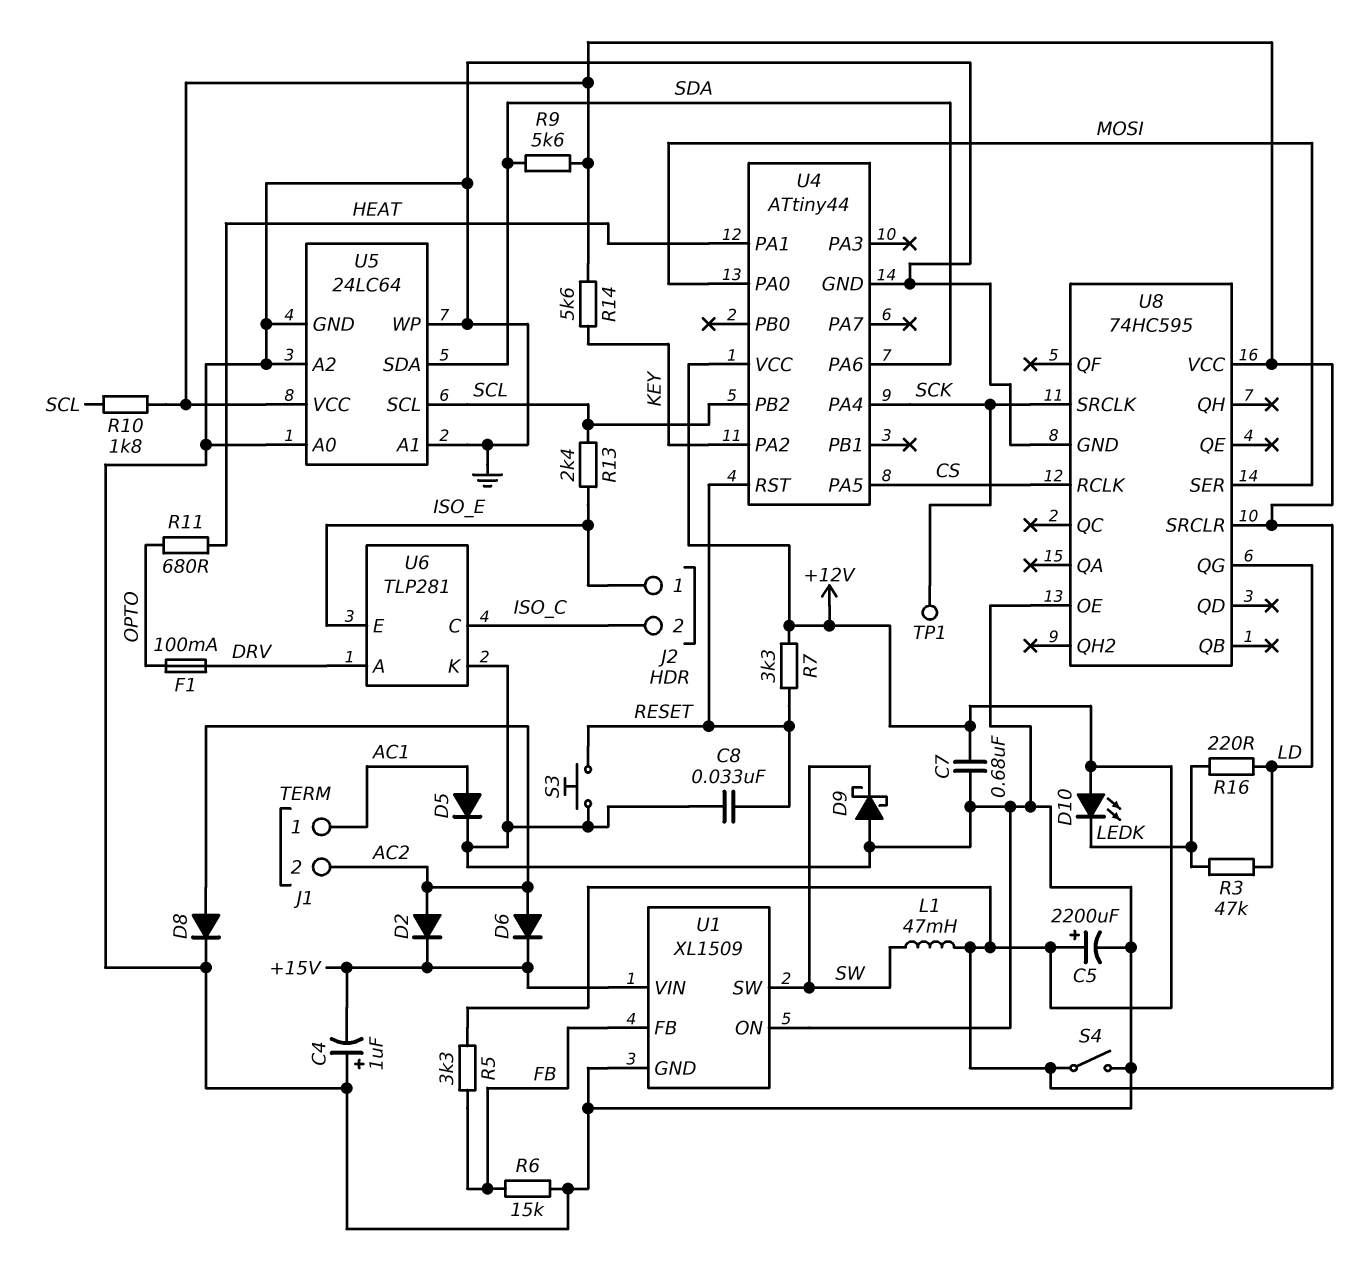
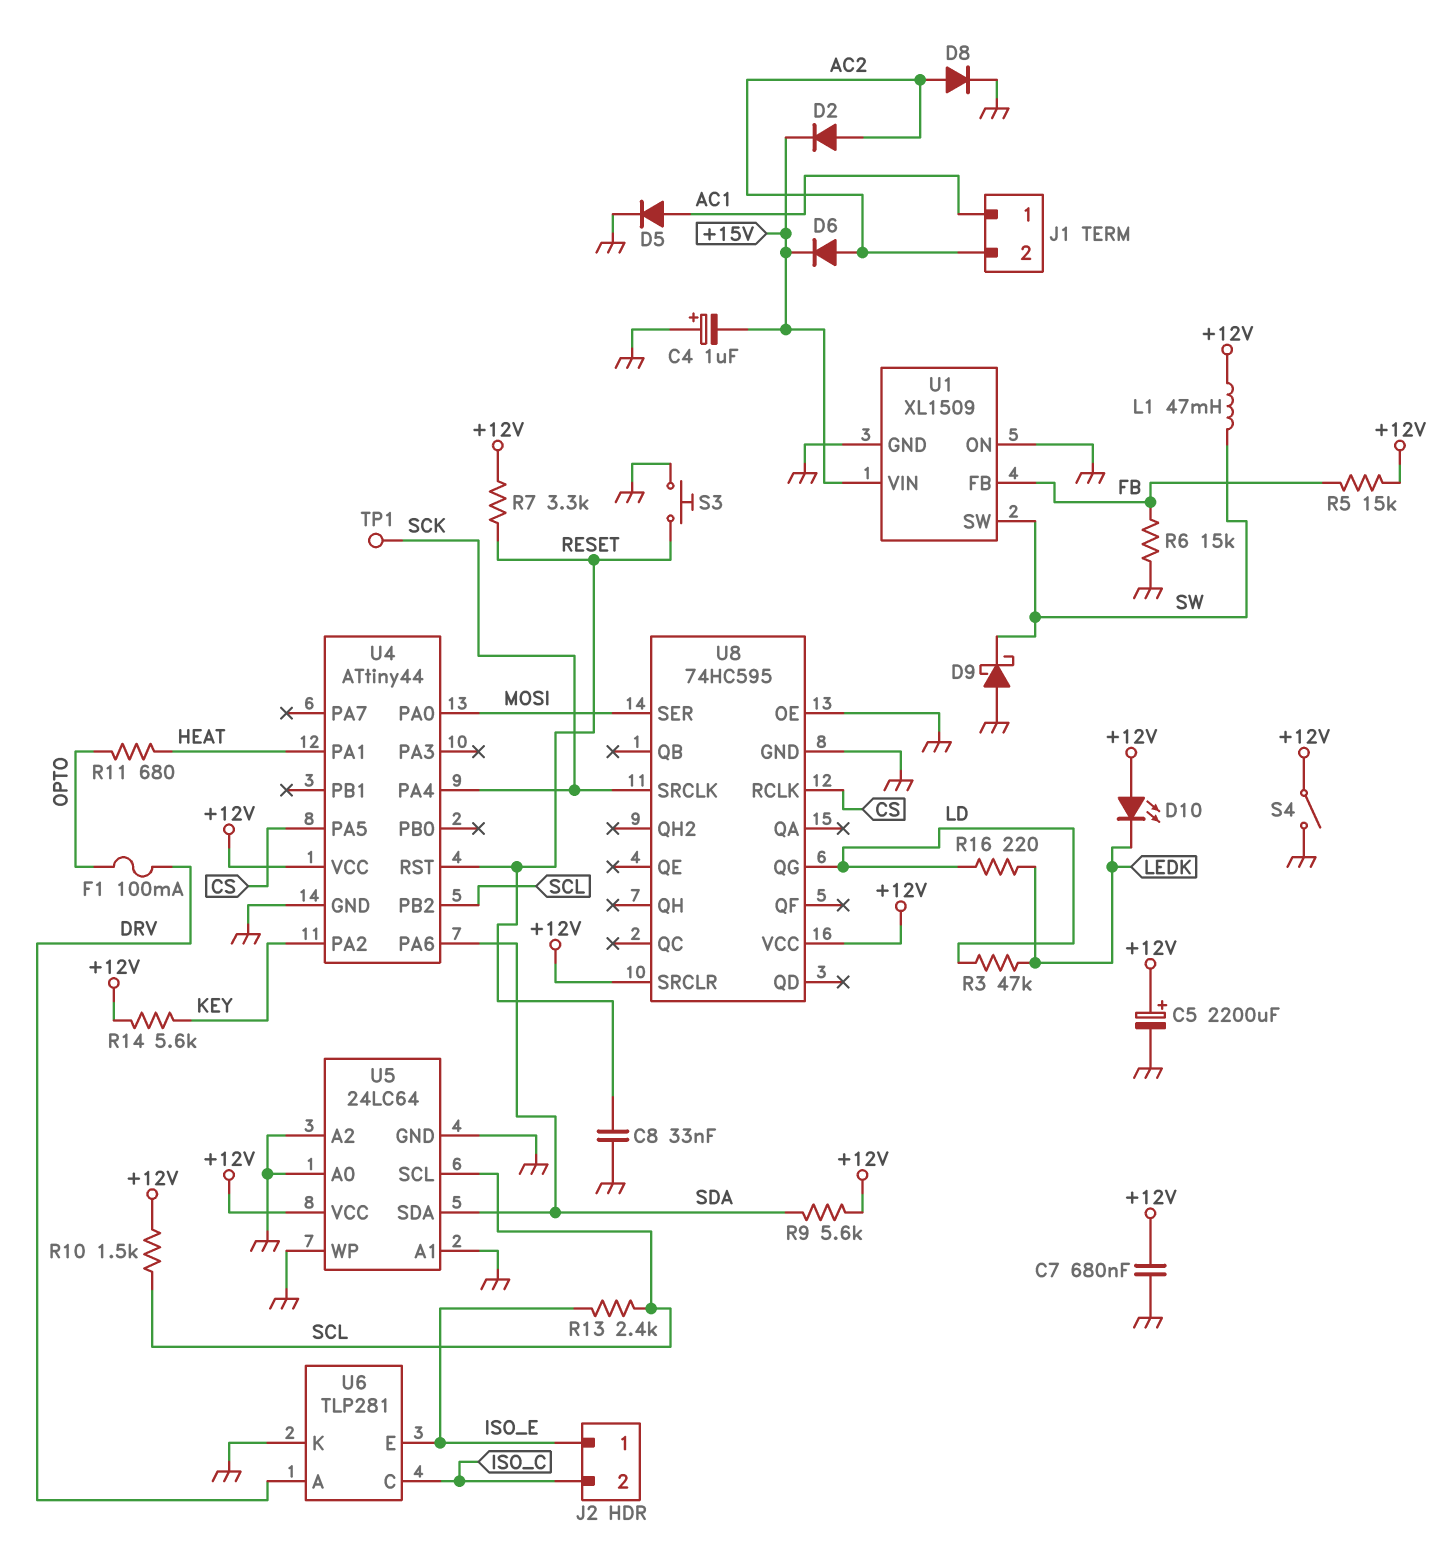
R5: 3.3k (+12V, FB) -> 15k (+12V, FB)
R10: 1.8k (+12V, SCL) -> 1.5k (+12V, SCL)

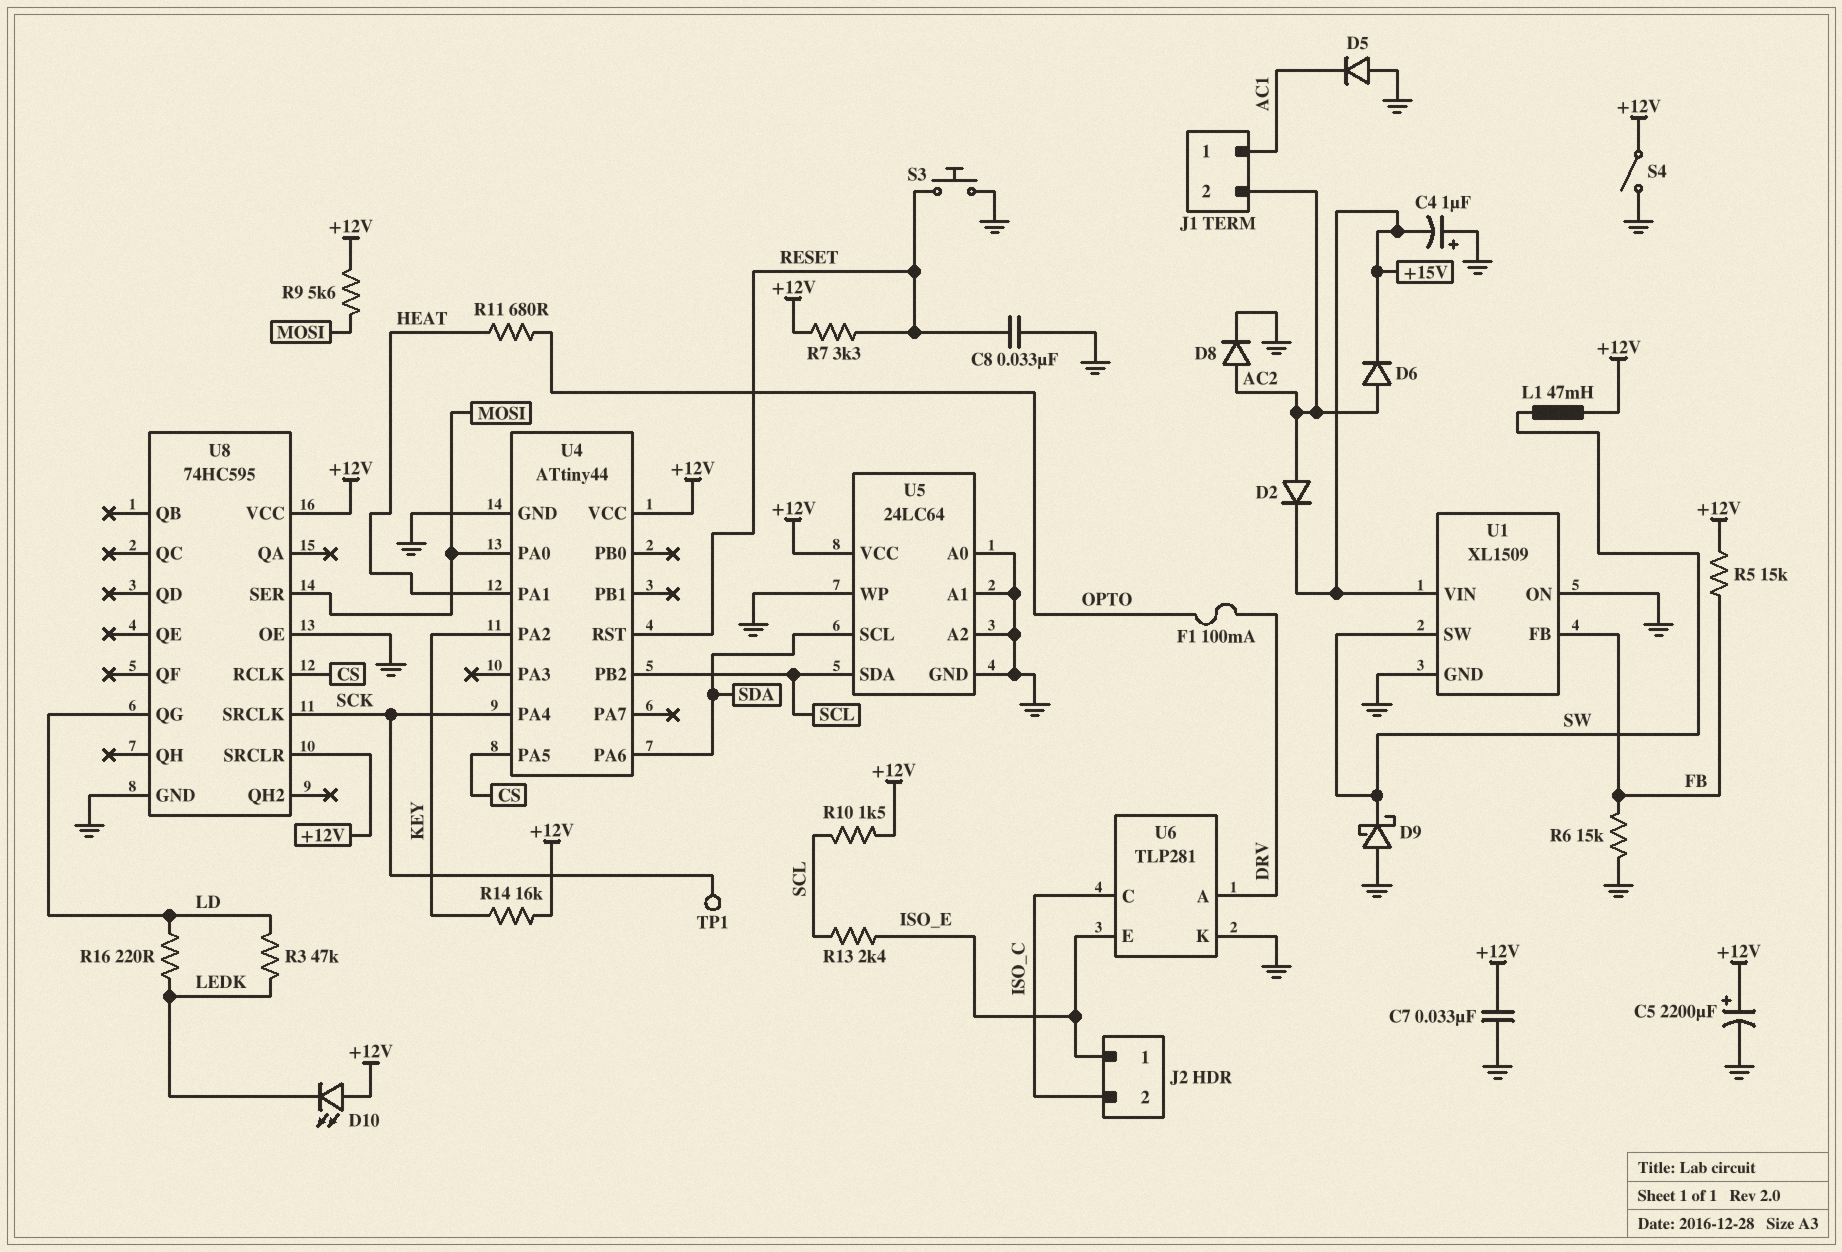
C7: 680nF (+12V, GND) -> 33nF (+12V, GND)
D5: diode (A AC1, K GND) -> diode (A GND, K AC1)
R9: 5.6k (+12V, SDA) -> 5.6k (+12V, MOSI)
R14: 5.6k (+12V, KEY) -> 16k (+12V, KEY)
U5 pin SCL: SCL -> SDA
U5 pin SDA: SDA -> SCL

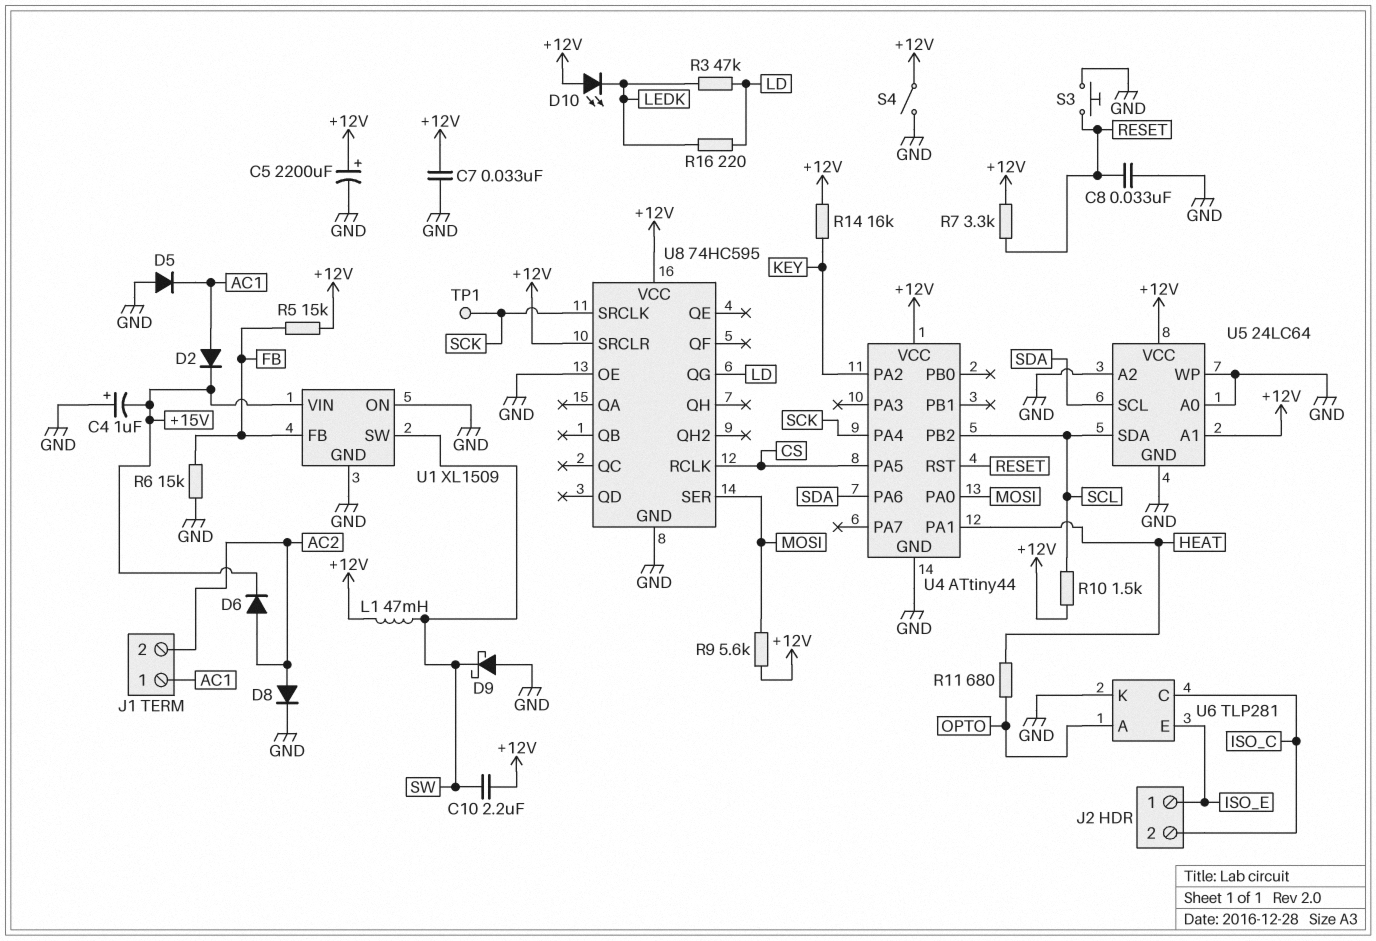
C10: none -> 2.2uF (+12V, SW)
D2: diode (A AC2, K +15V) -> diode (A AC1, K +15V)
F1: 100mA (DRV, OPTO) -> none
R13: 2.4k (ISO_E, SCL) -> none
U5 pin A1: GND -> +12V
U6 pin A: DRV -> OPTO

